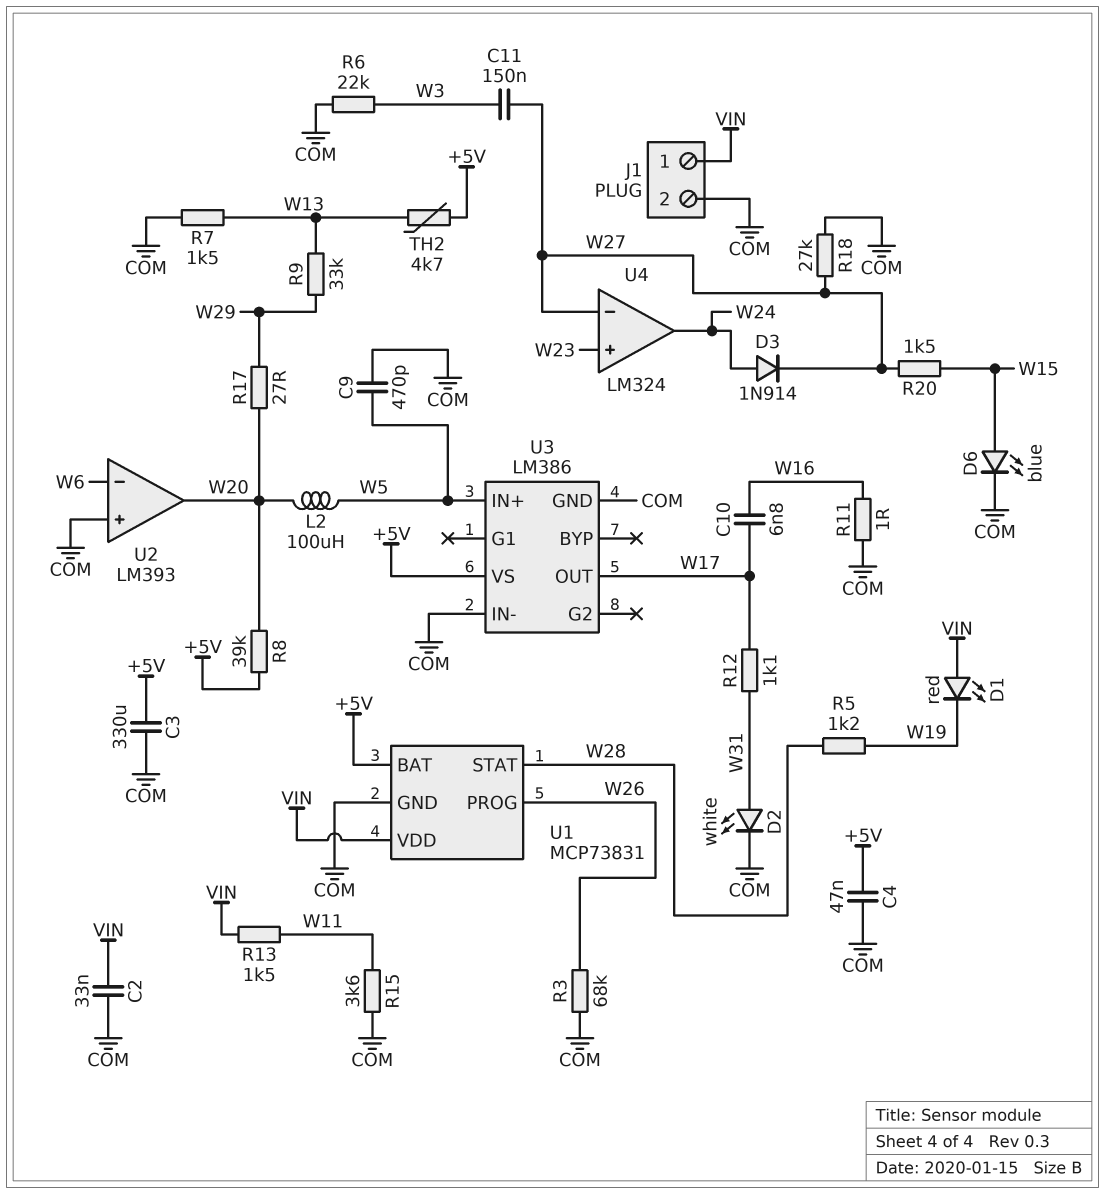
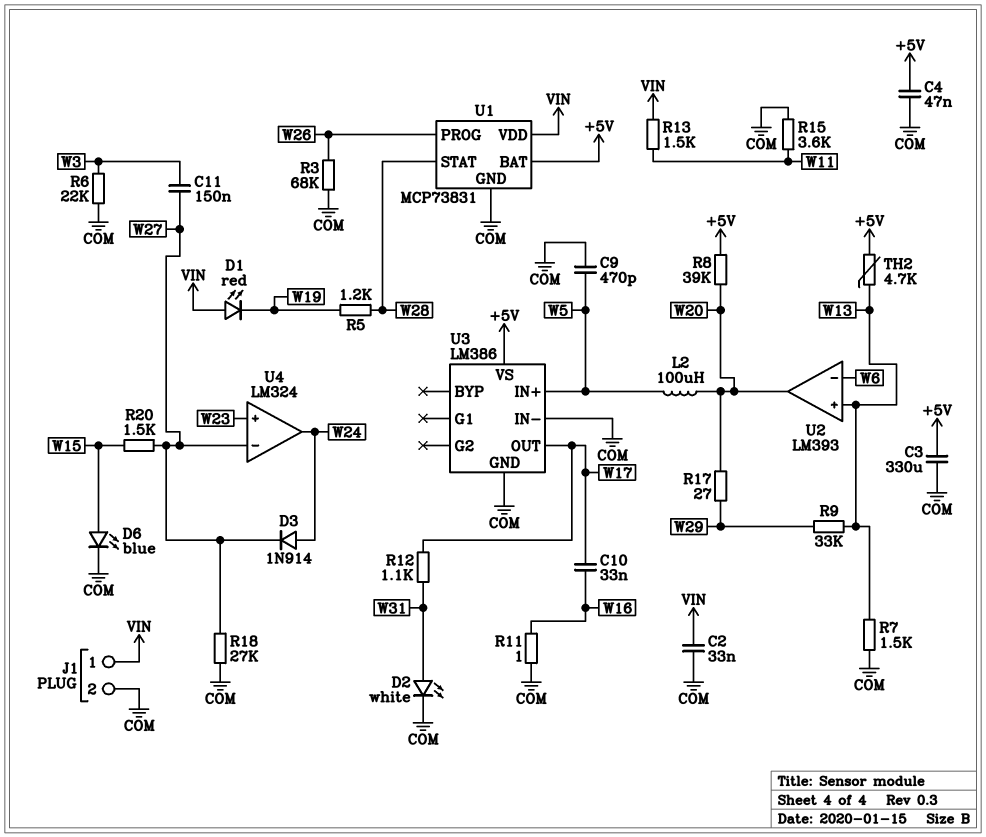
C10: 6.8nF (W16, W17) -> 33nF (W16, W17)
U2 pin in+: COM -> W13

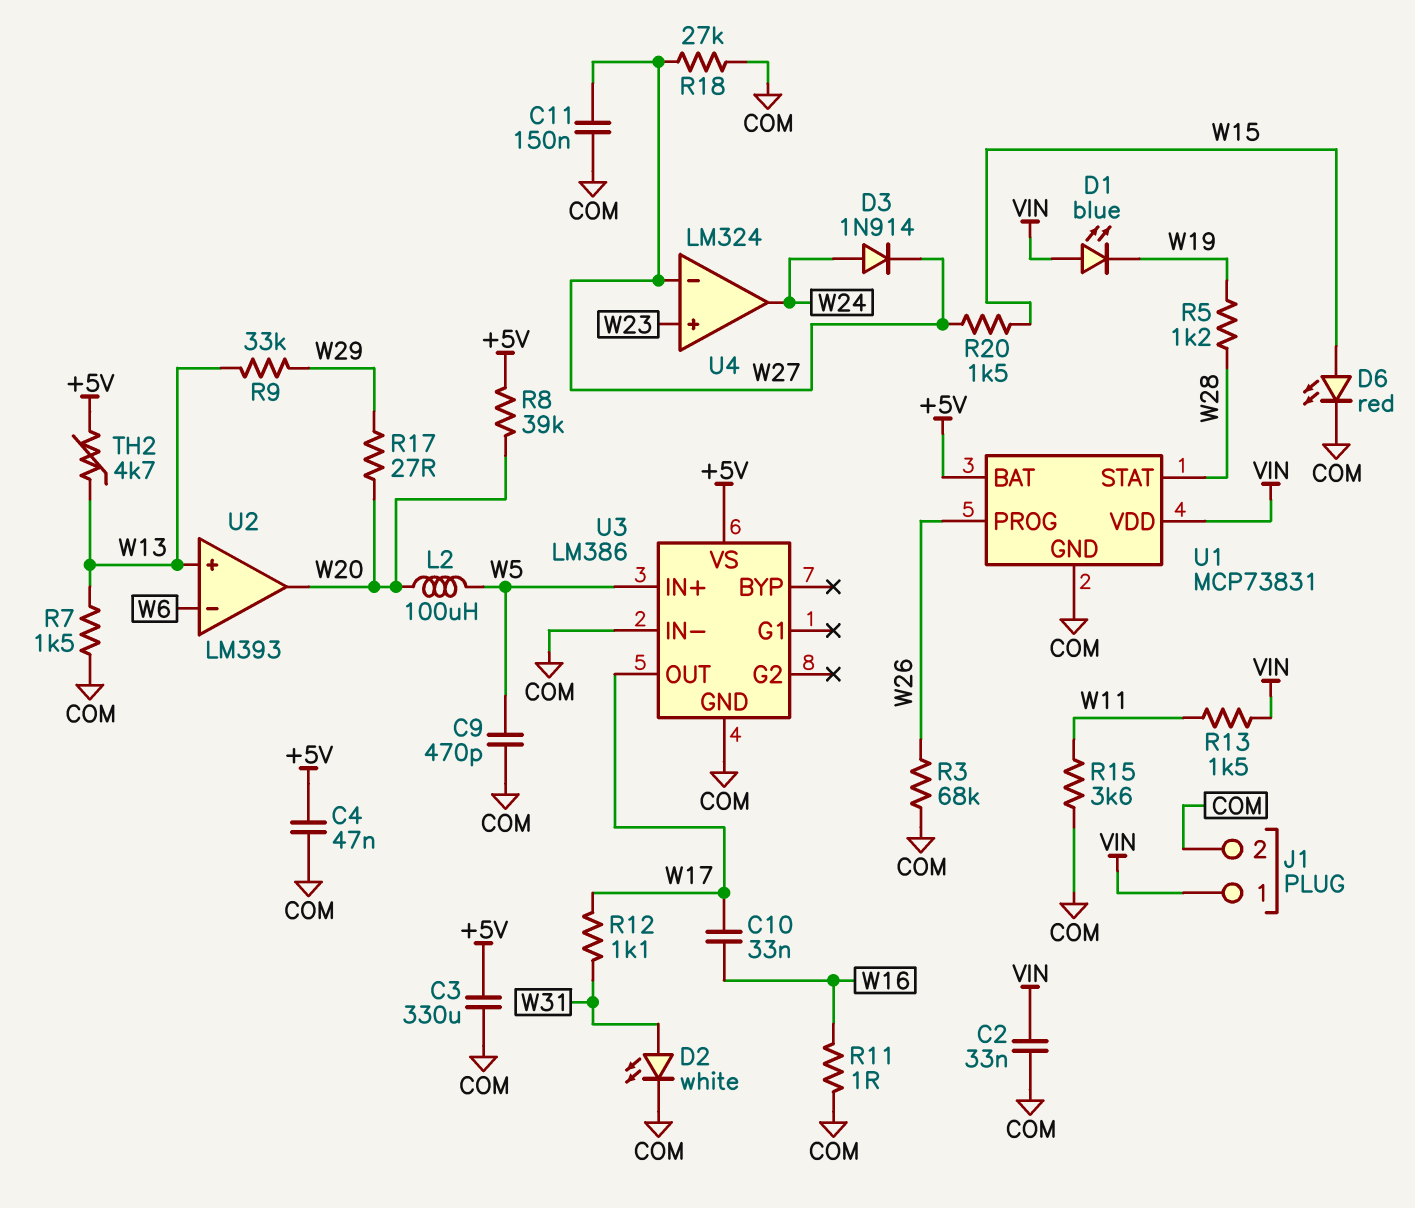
C11: 150nF (W3, W27) -> 150nF (COM, W27)
D1: LED red (A VIN, K W19) -> LED blue (A VIN, K W19)
D6: LED blue (A W15, K COM) -> LED red (A W15, K COM)
R6: 22k (COM, W3) -> none

